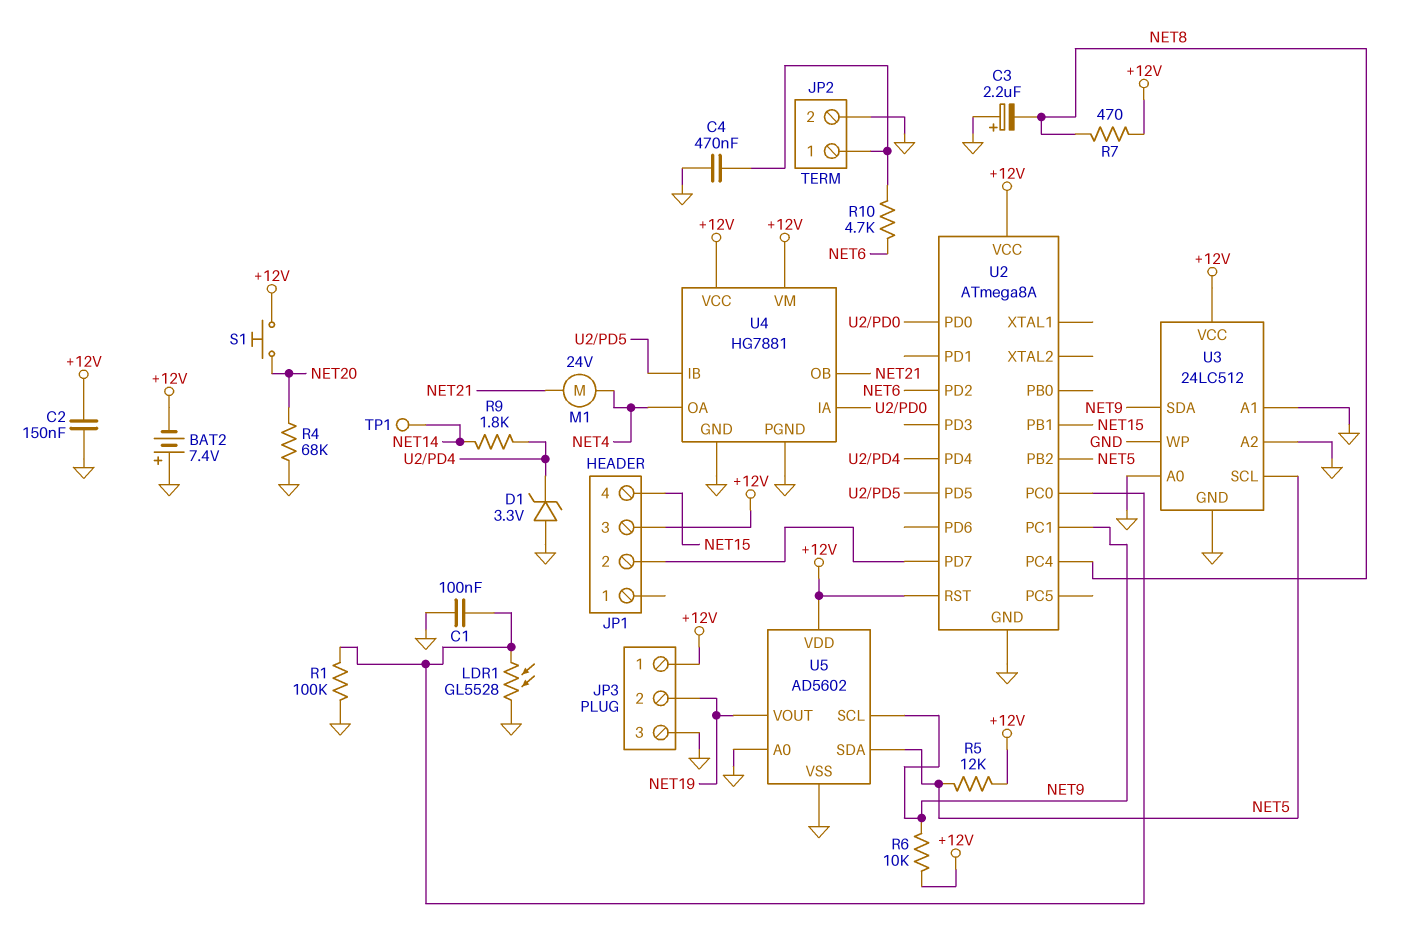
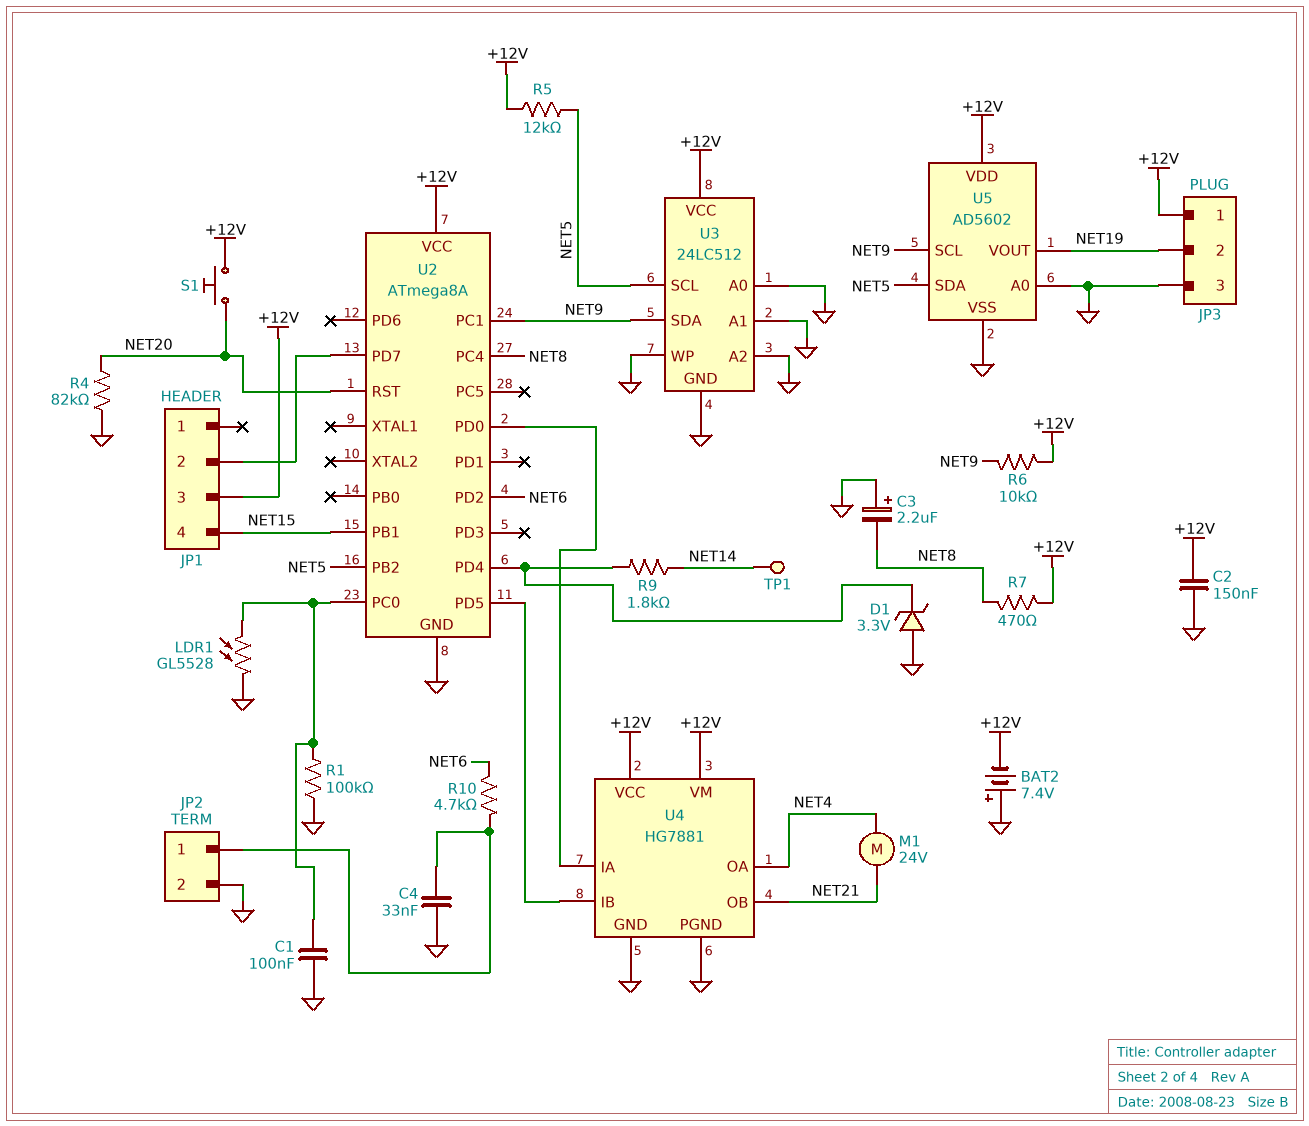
C4: 470nF (GND, JP2/1) -> 33nF (GND, JP2/1)
R4: 68k (GND, NET20) -> 82k (GND, NET20)
U2 pin RST: +12V -> NET20

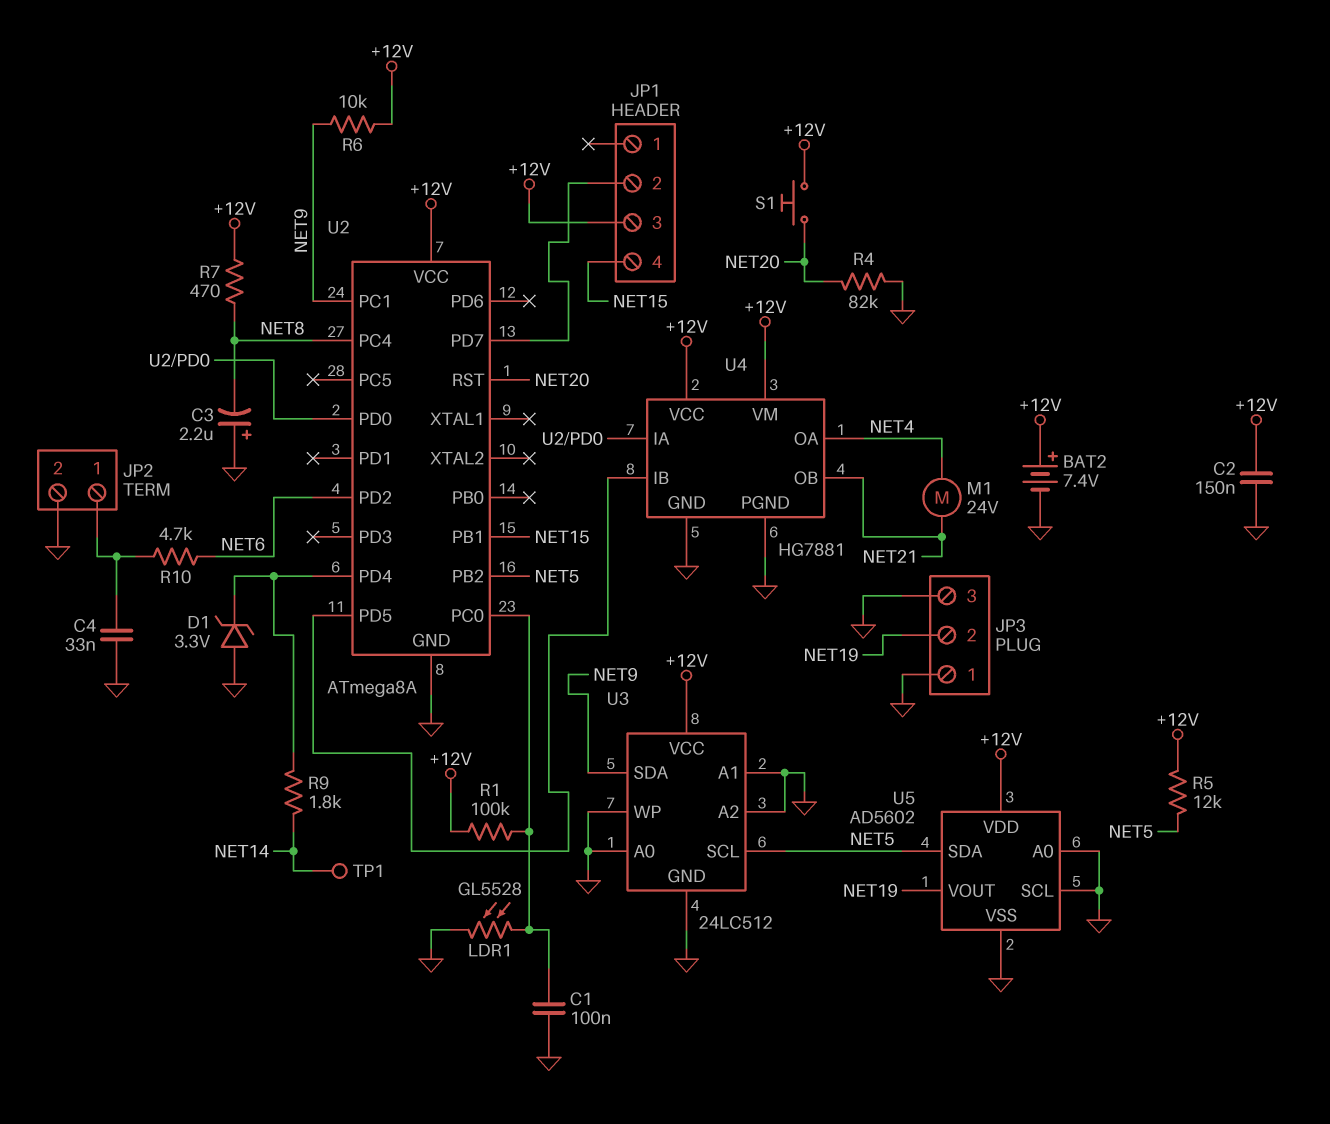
BAT2: 7.4V (plus GND, minus +12V) -> 7.4V (plus +12V, minus GND)
JP3 pin 1: +12V -> GND
R1: 100k (GND, U2/PC0) -> 100k (+12V, U2/PC0)
U5 pin SCL: NET9 -> GND

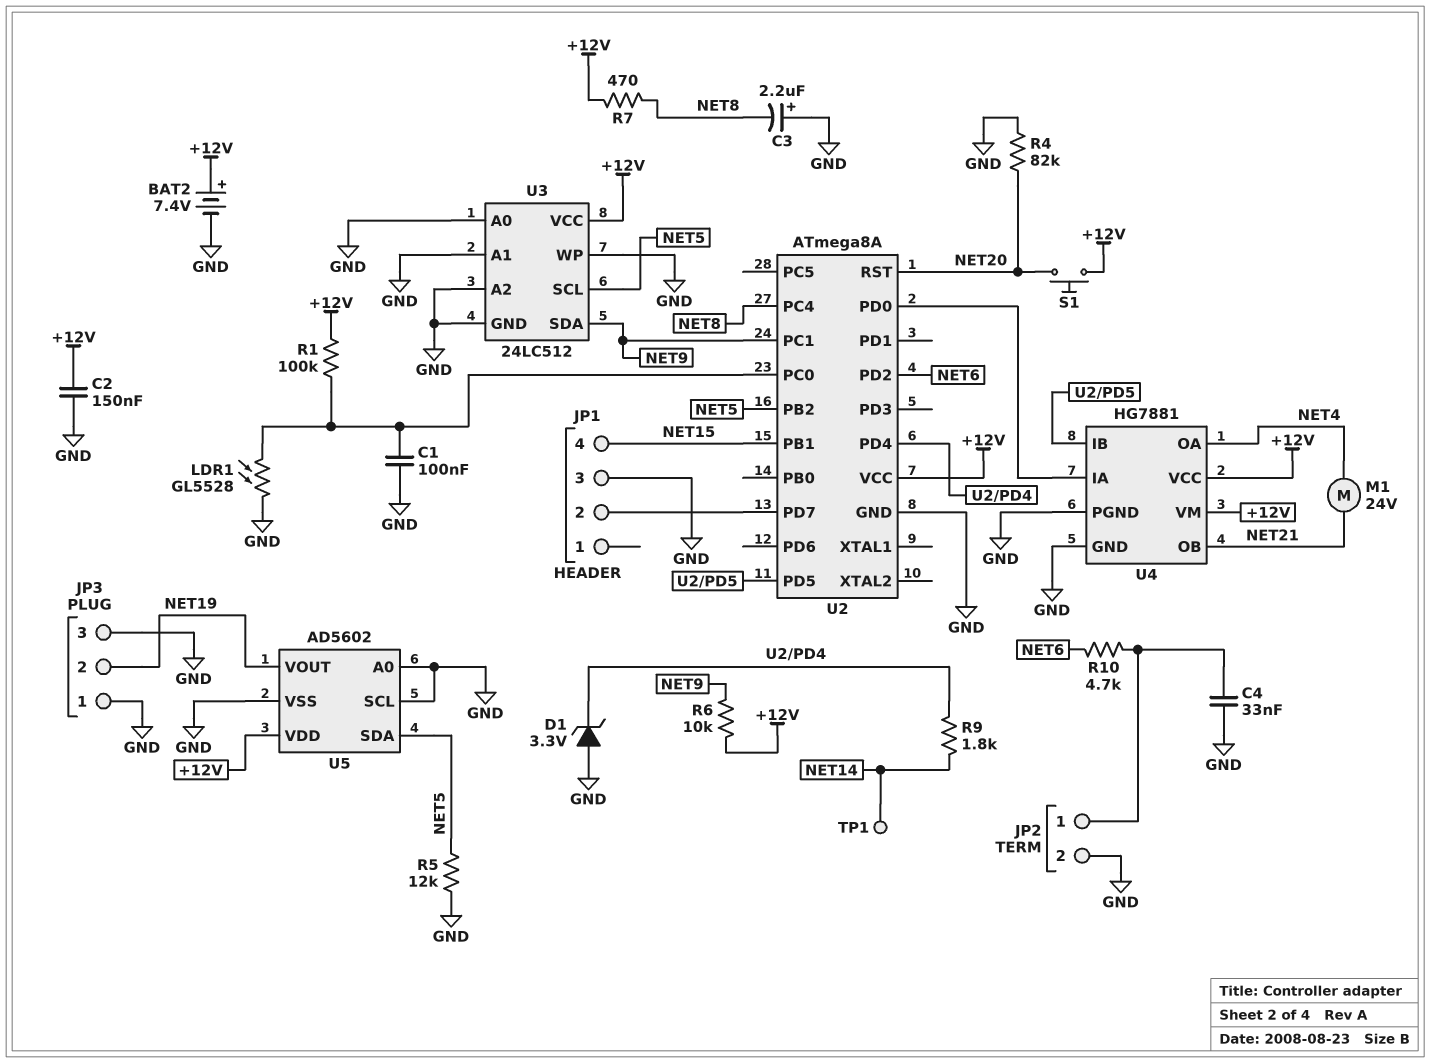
JP1 pin 3: +12V -> GND
R5: 12k (+12V, NET5) -> 12k (GND, NET5)

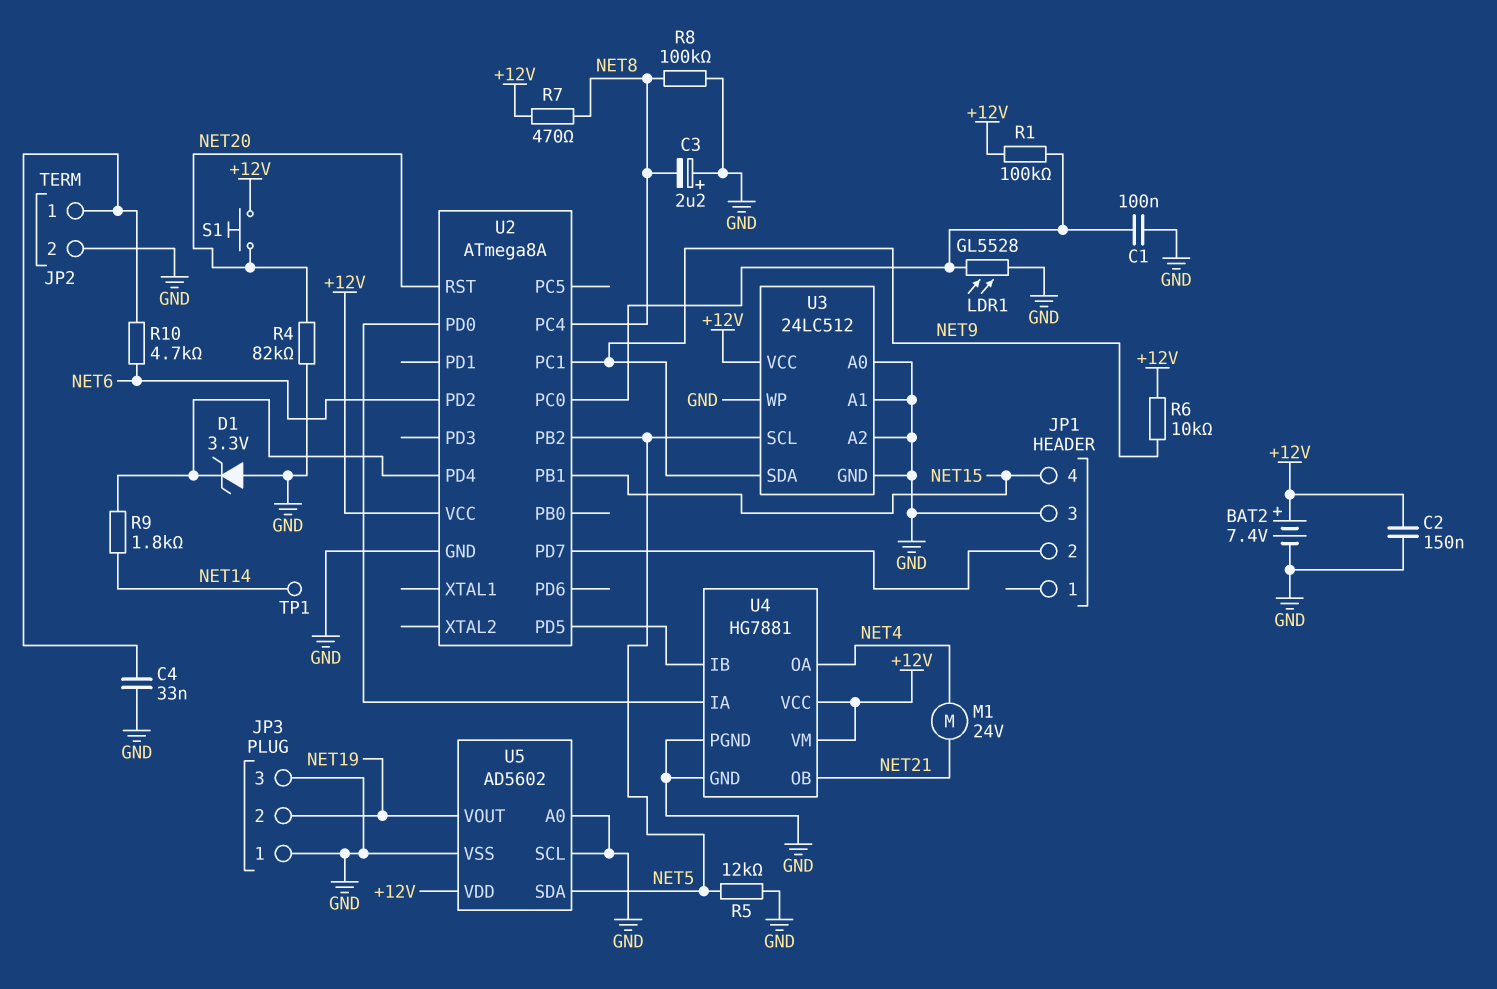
R8: none -> 100k (GND, NET8)

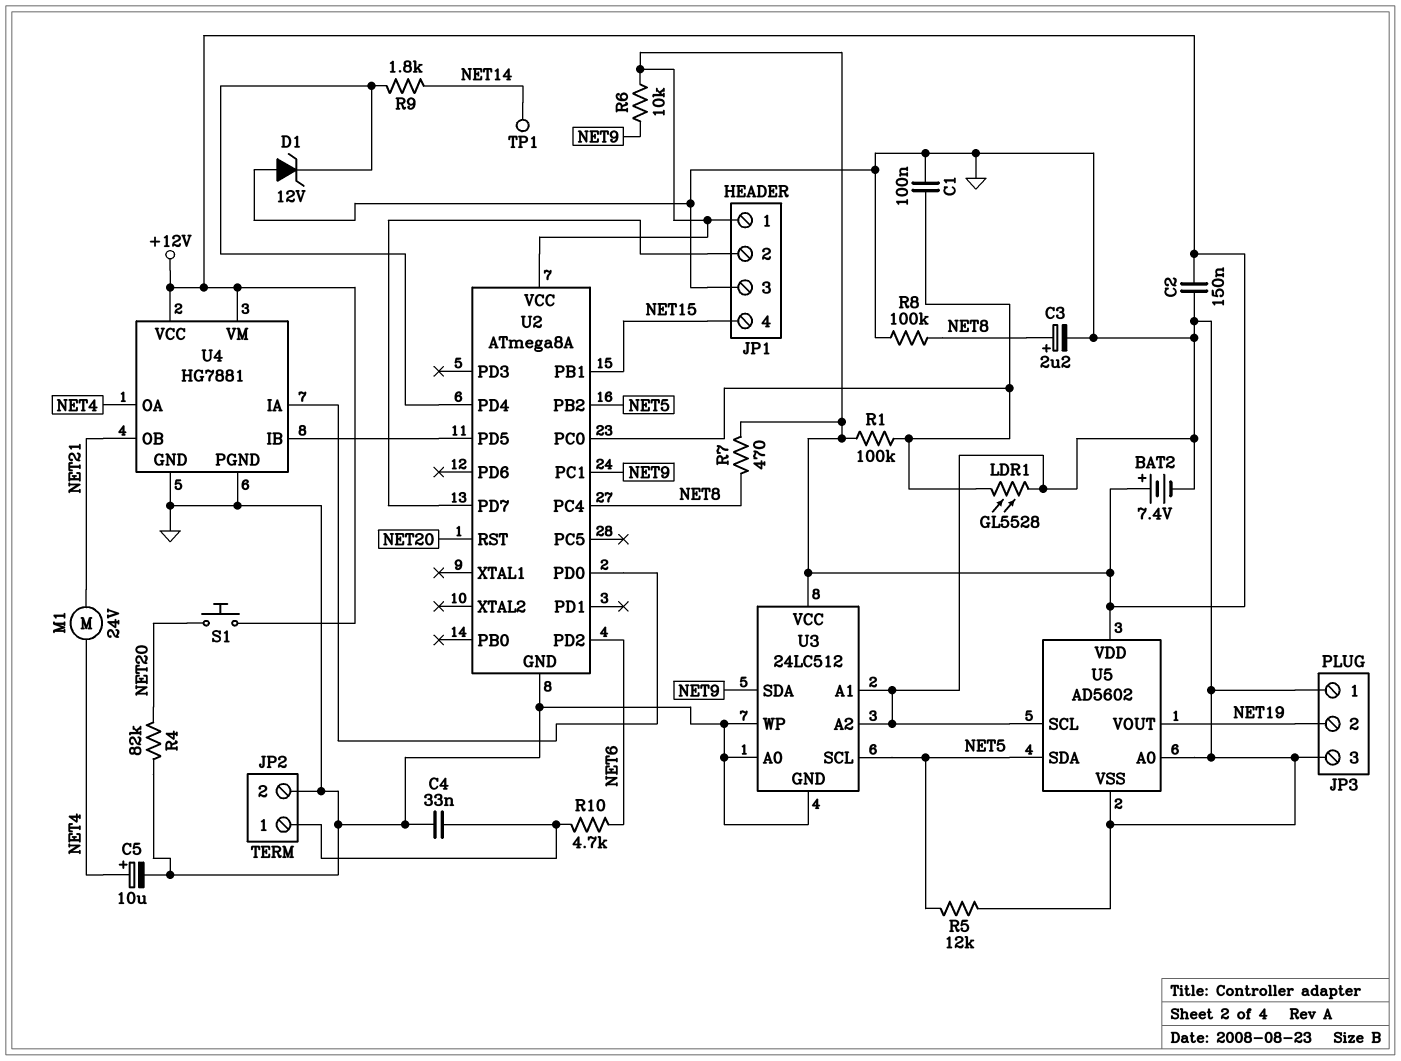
C3: 2.2uF (plus GND, minus NET8) -> 2.2uF (plus NET8, minus GND)
C5: none -> 10uF (plus NET4, minus GND)
D1: zener 3.3V (A GND, K U2/PD4) -> zener 12V (A GND, K U2/PD4)
JP1 pin 1: none -> +12V

